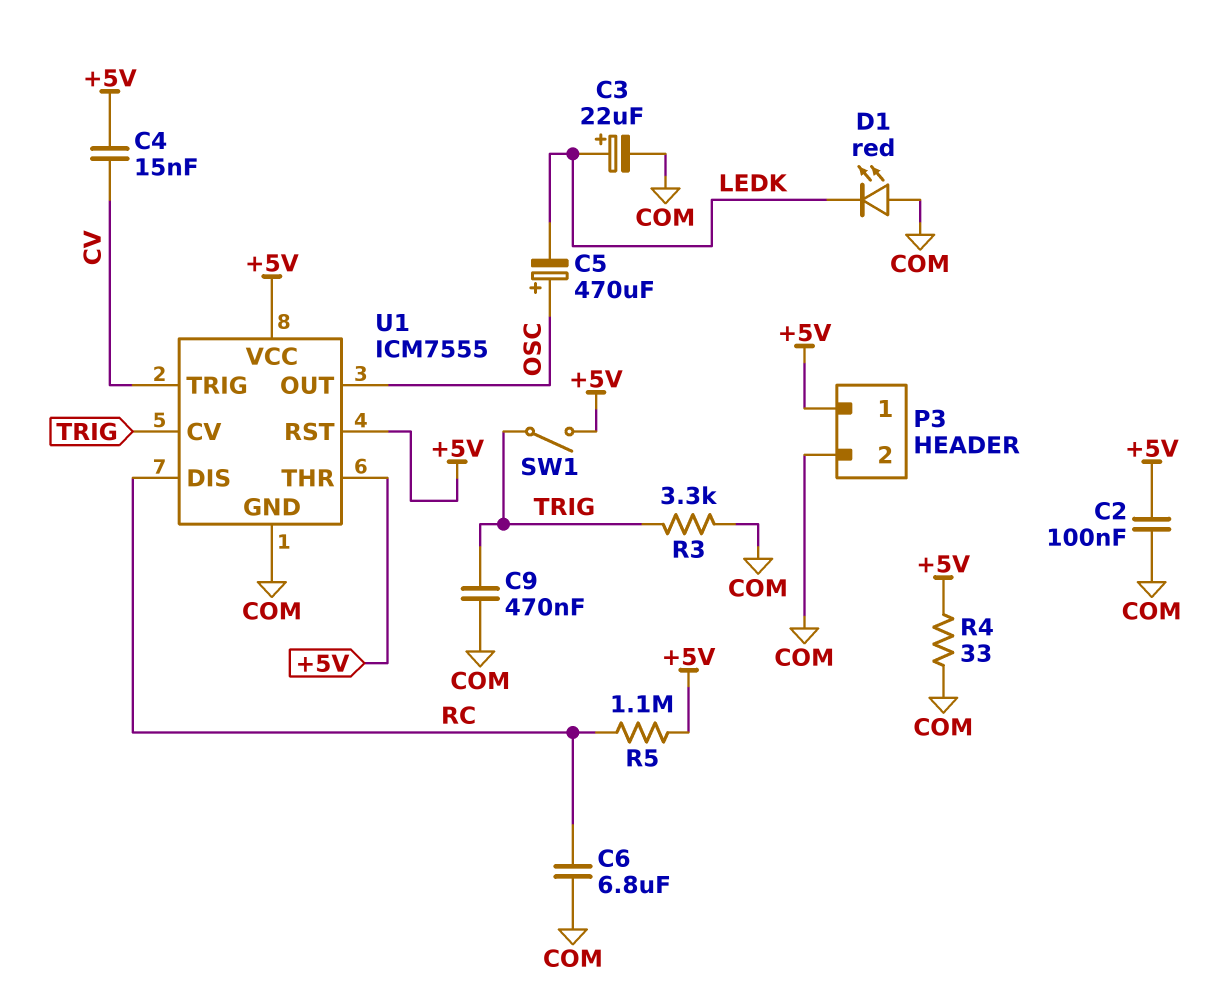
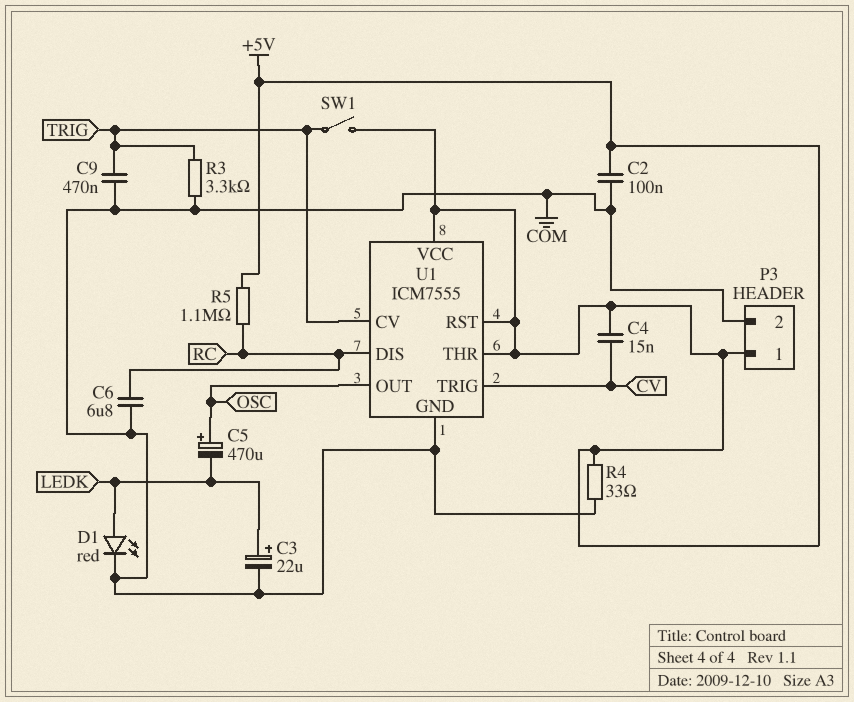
D1: LED red (A COM, K LEDK) -> LED red (A LEDK, K COM)

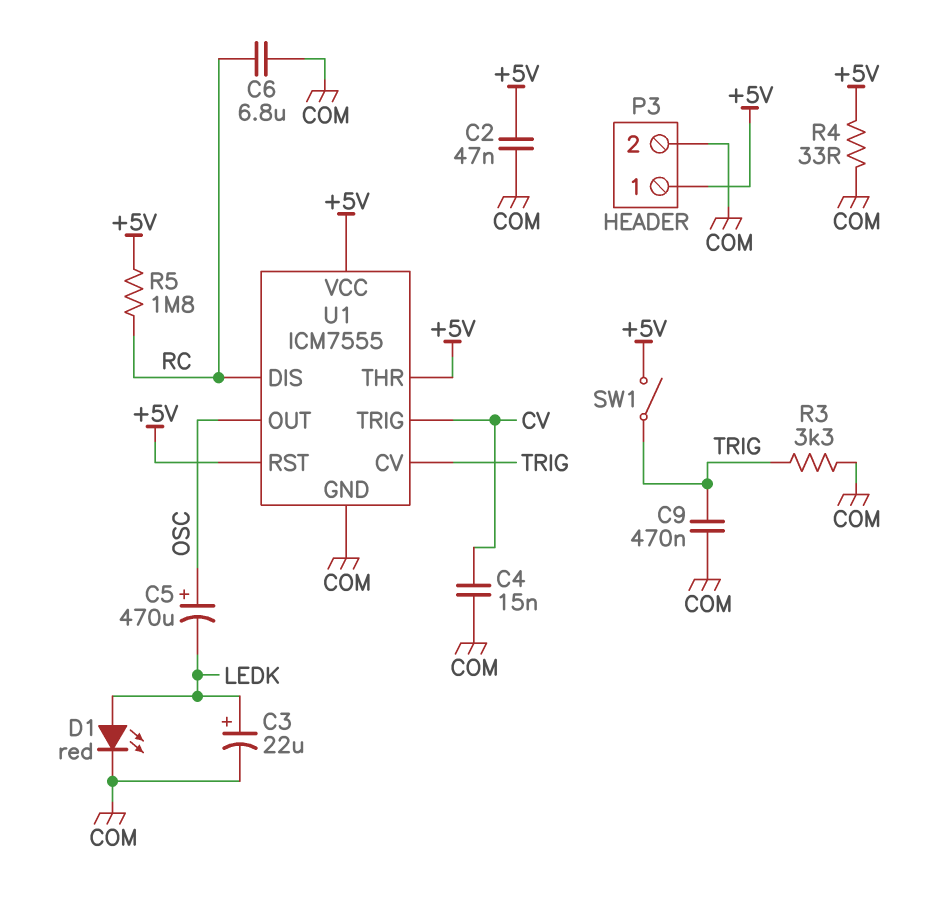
C2: 100nF (+5V, COM) -> 47nF (+5V, COM)
C4: 15nF (+5V, CV) -> 15nF (COM, CV)
R5: 1.1M (+5V, RC) -> 1.8M (+5V, RC)

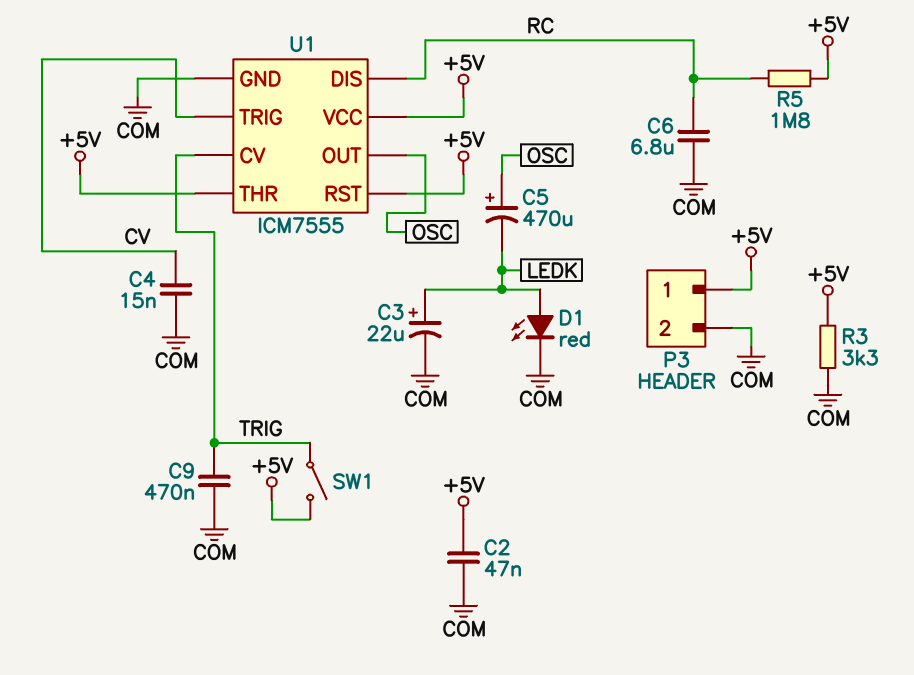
R3: 3.3k (COM, TRIG) -> 3.3k (+5V, COM)
R4: 33 (+5V, COM) -> none

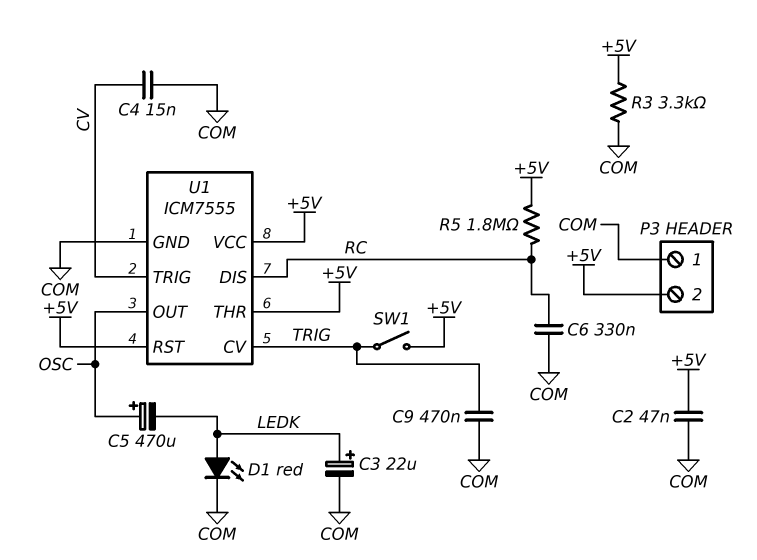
C6: 6.8uF (COM, RC) -> 330nF (COM, RC)
P3 pin 1: +5V -> COM
P3 pin 2: COM -> +5V

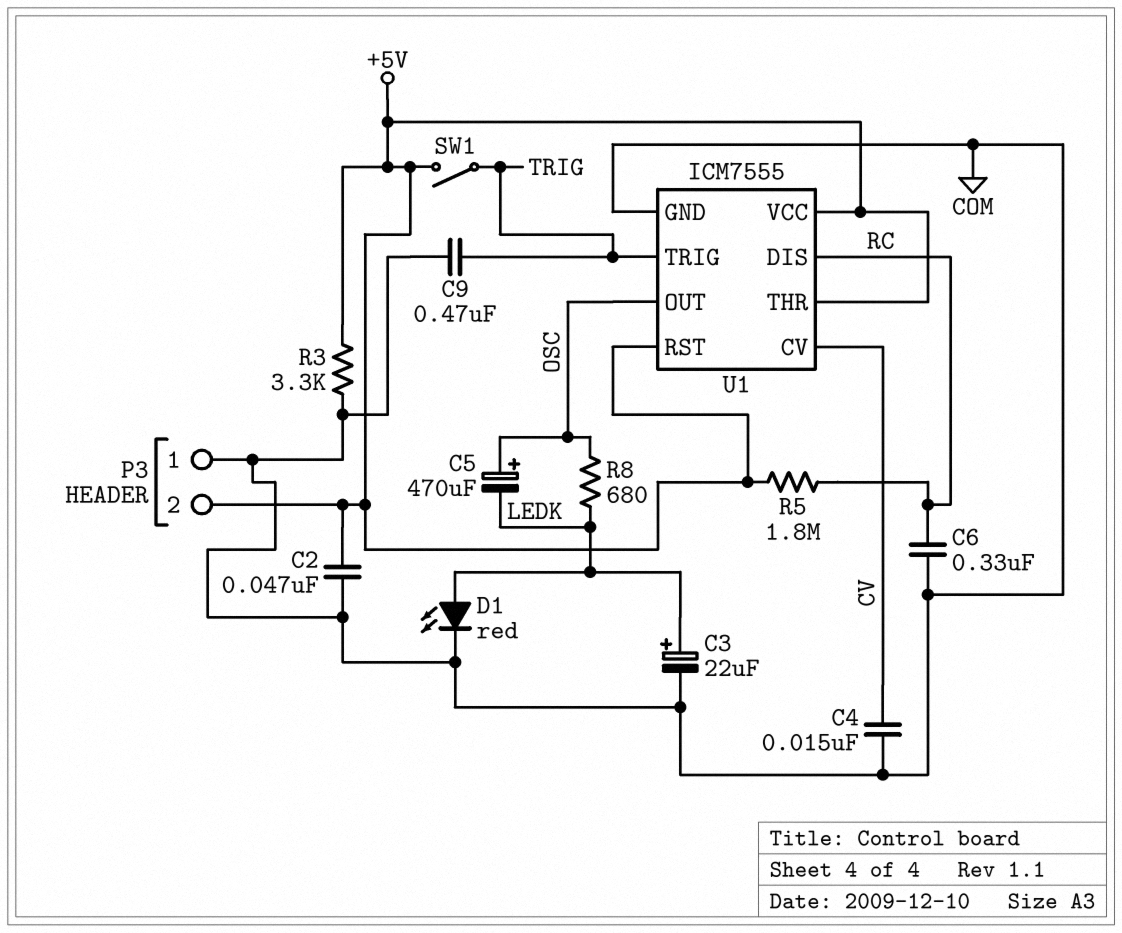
R8: none -> 680 (LEDK, OSC)
U1 pin CV: TRIG -> CV
U1 pin TRIG: CV -> TRIG

